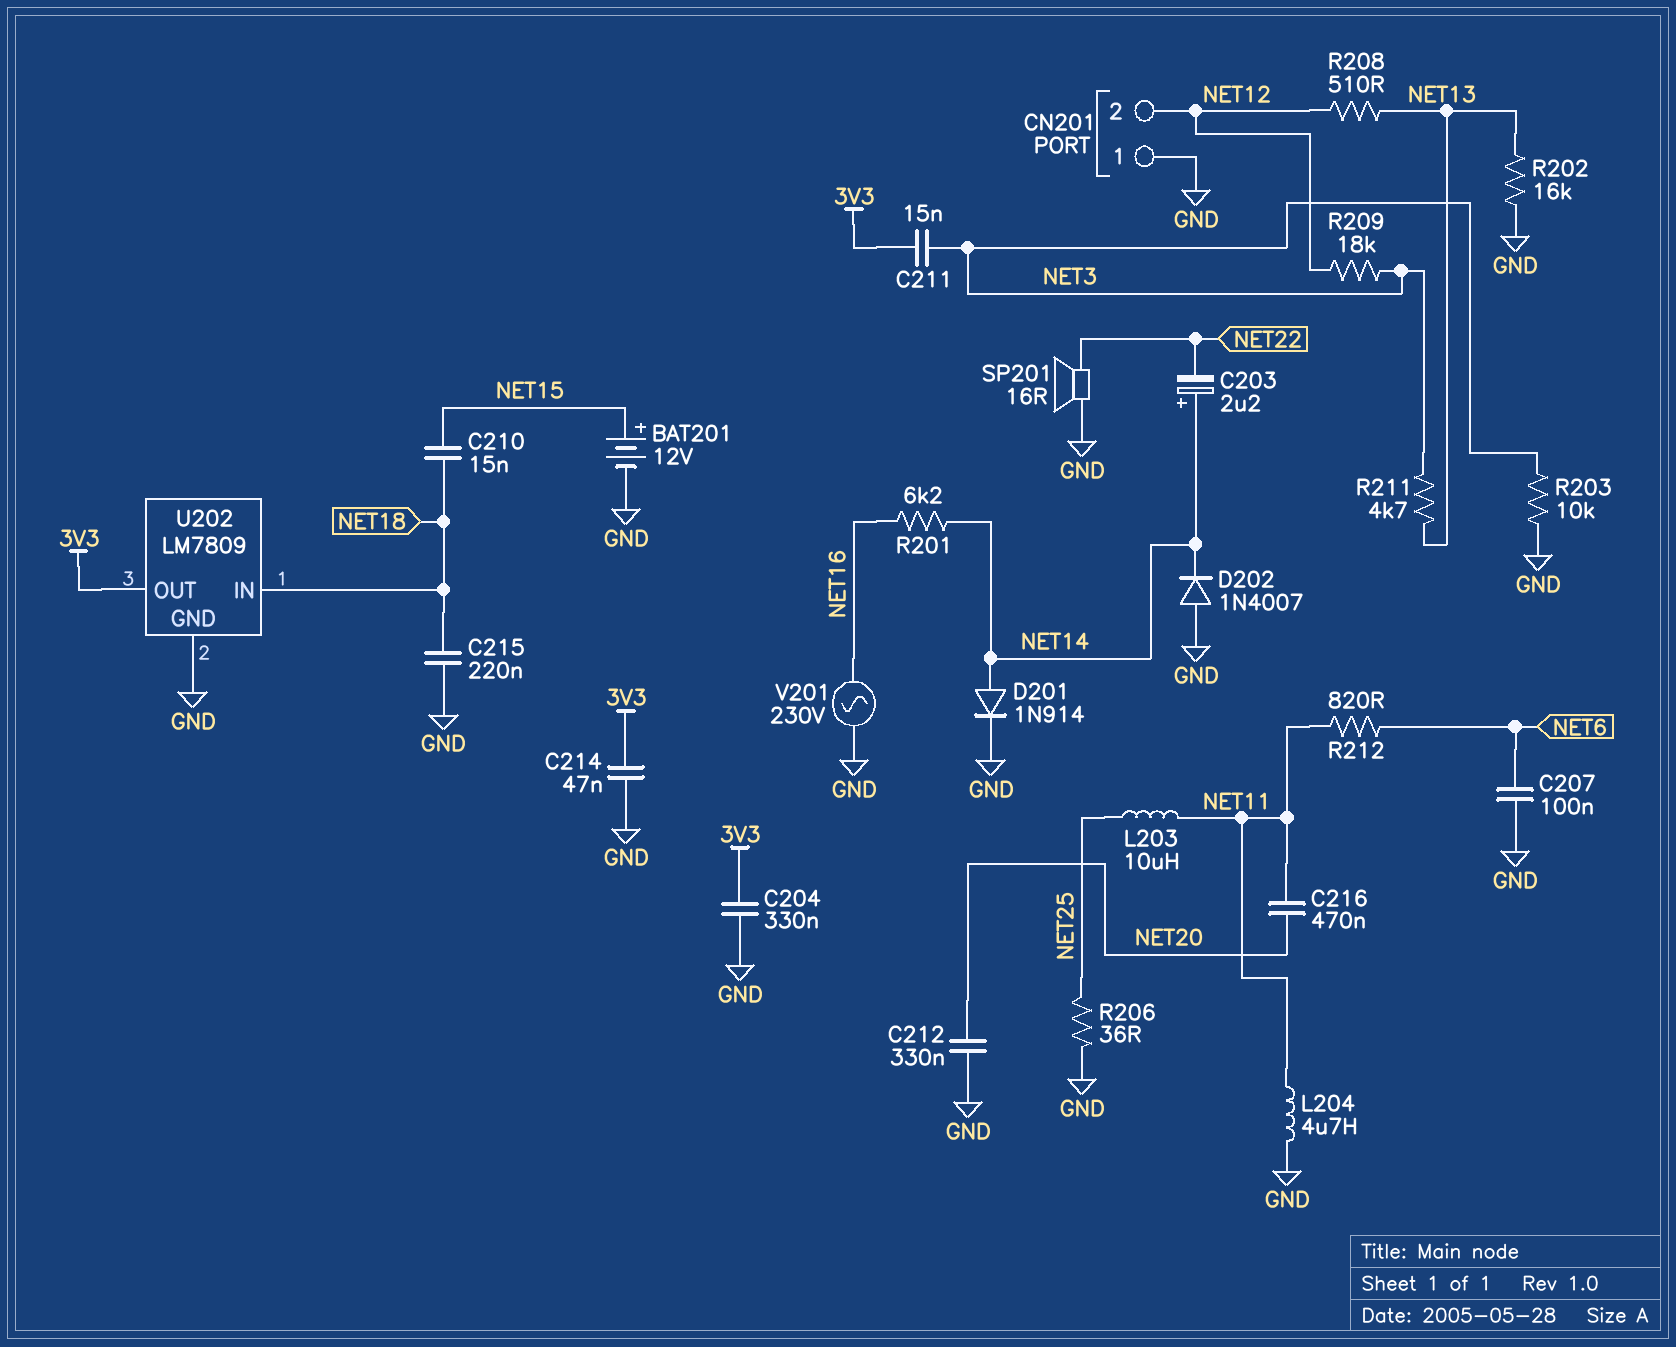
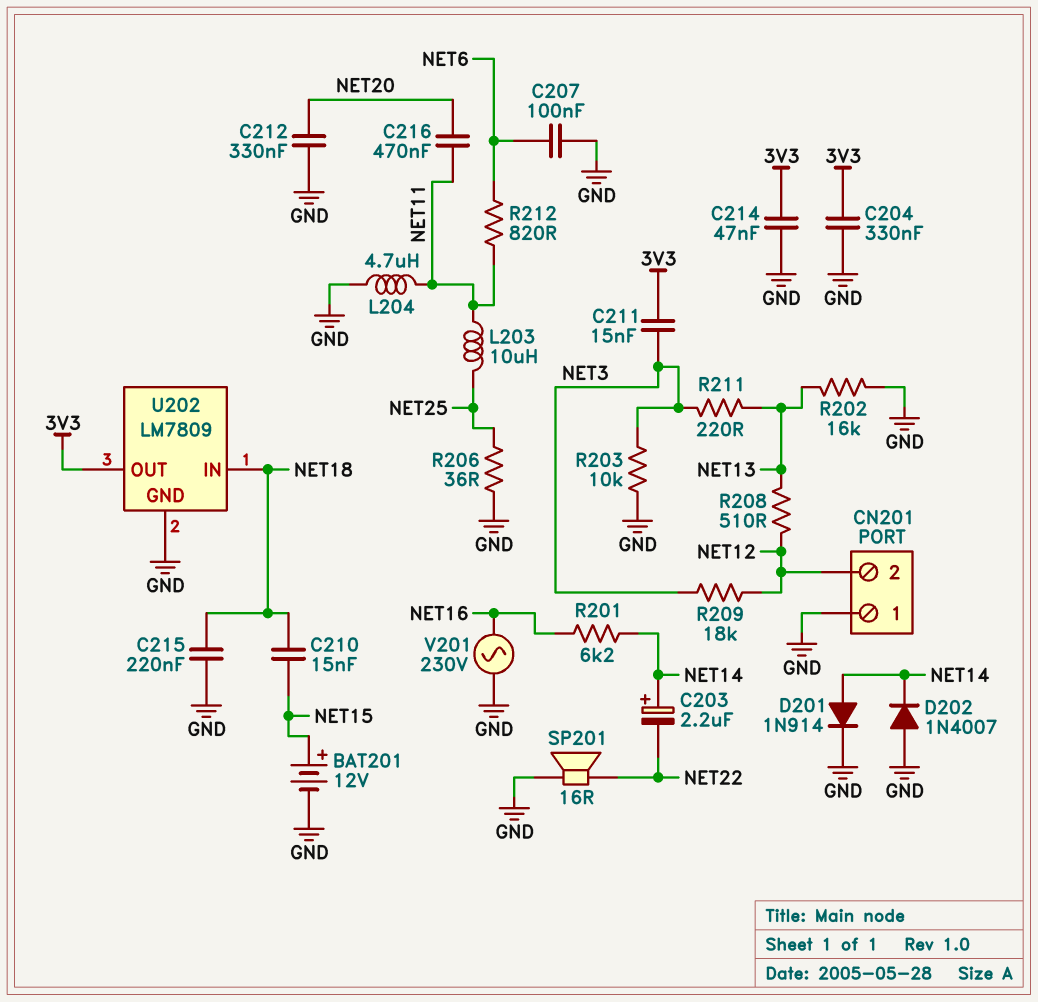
R211: 4.7k (NET3, NET13) -> 220 (NET3, NET13)

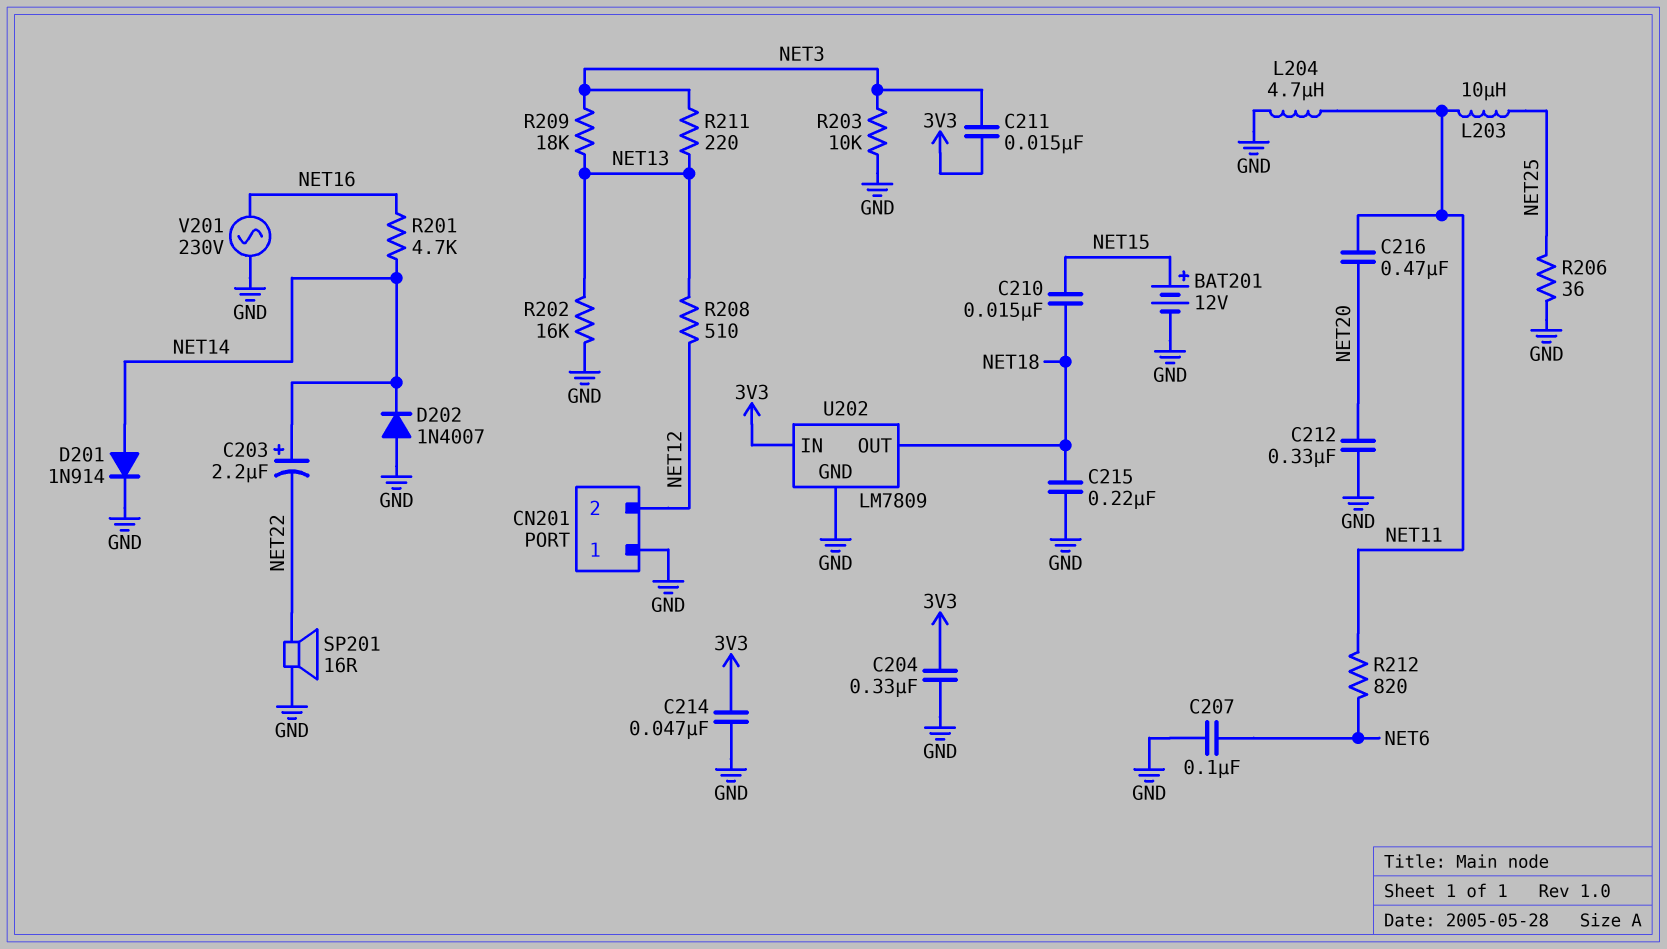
R201: 6.2k (NET14, NET16) -> 4.7k (NET14, NET16)
R209: 18k (NET3, NET12) -> 18k (NET3, NET13)
U202 pin IN: NET18 -> 3V3
U202 pin OUT: 3V3 -> NET18

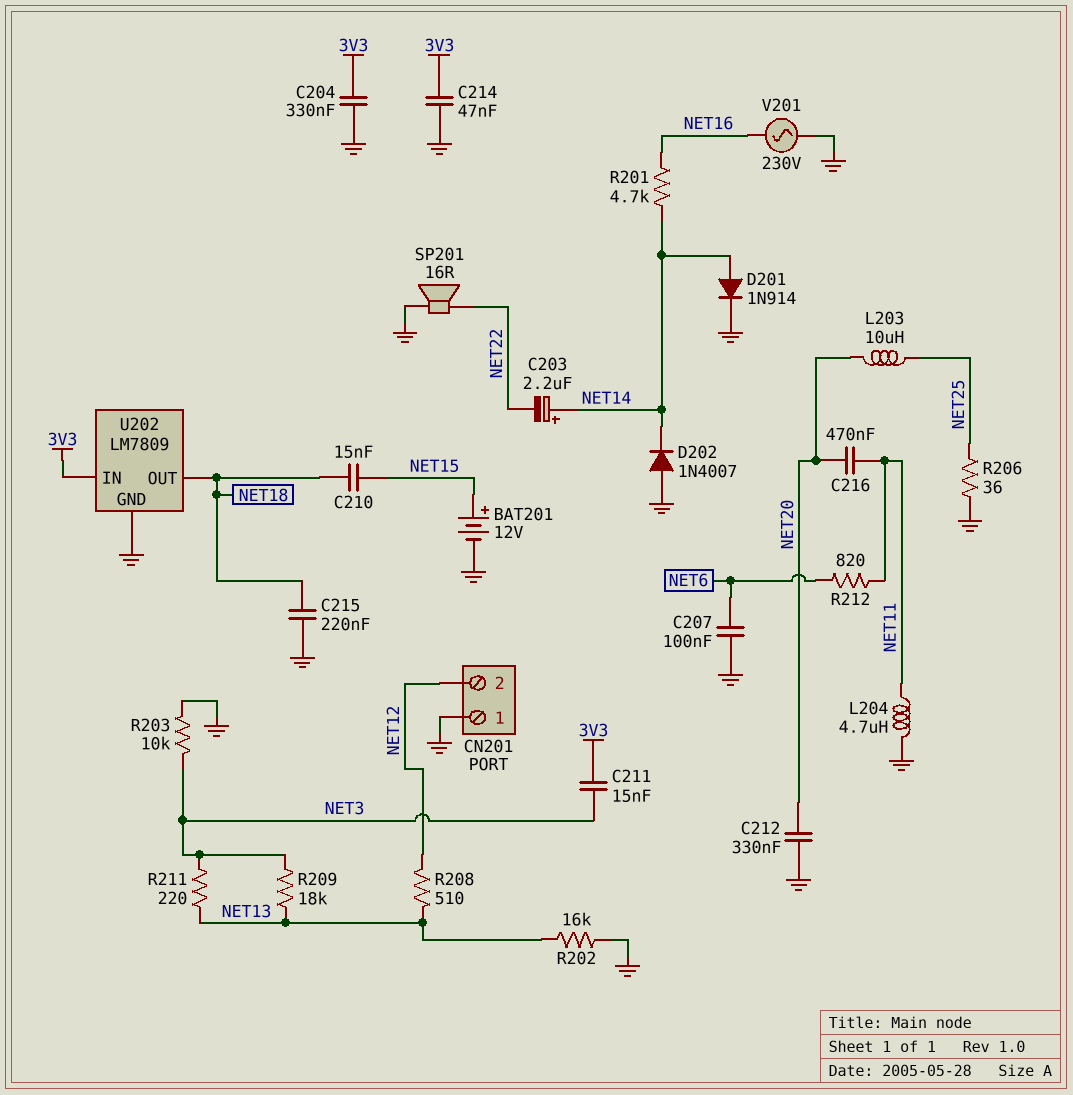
L203: 10uH (NET11, NET25) -> 10uH (NET20, NET25)

